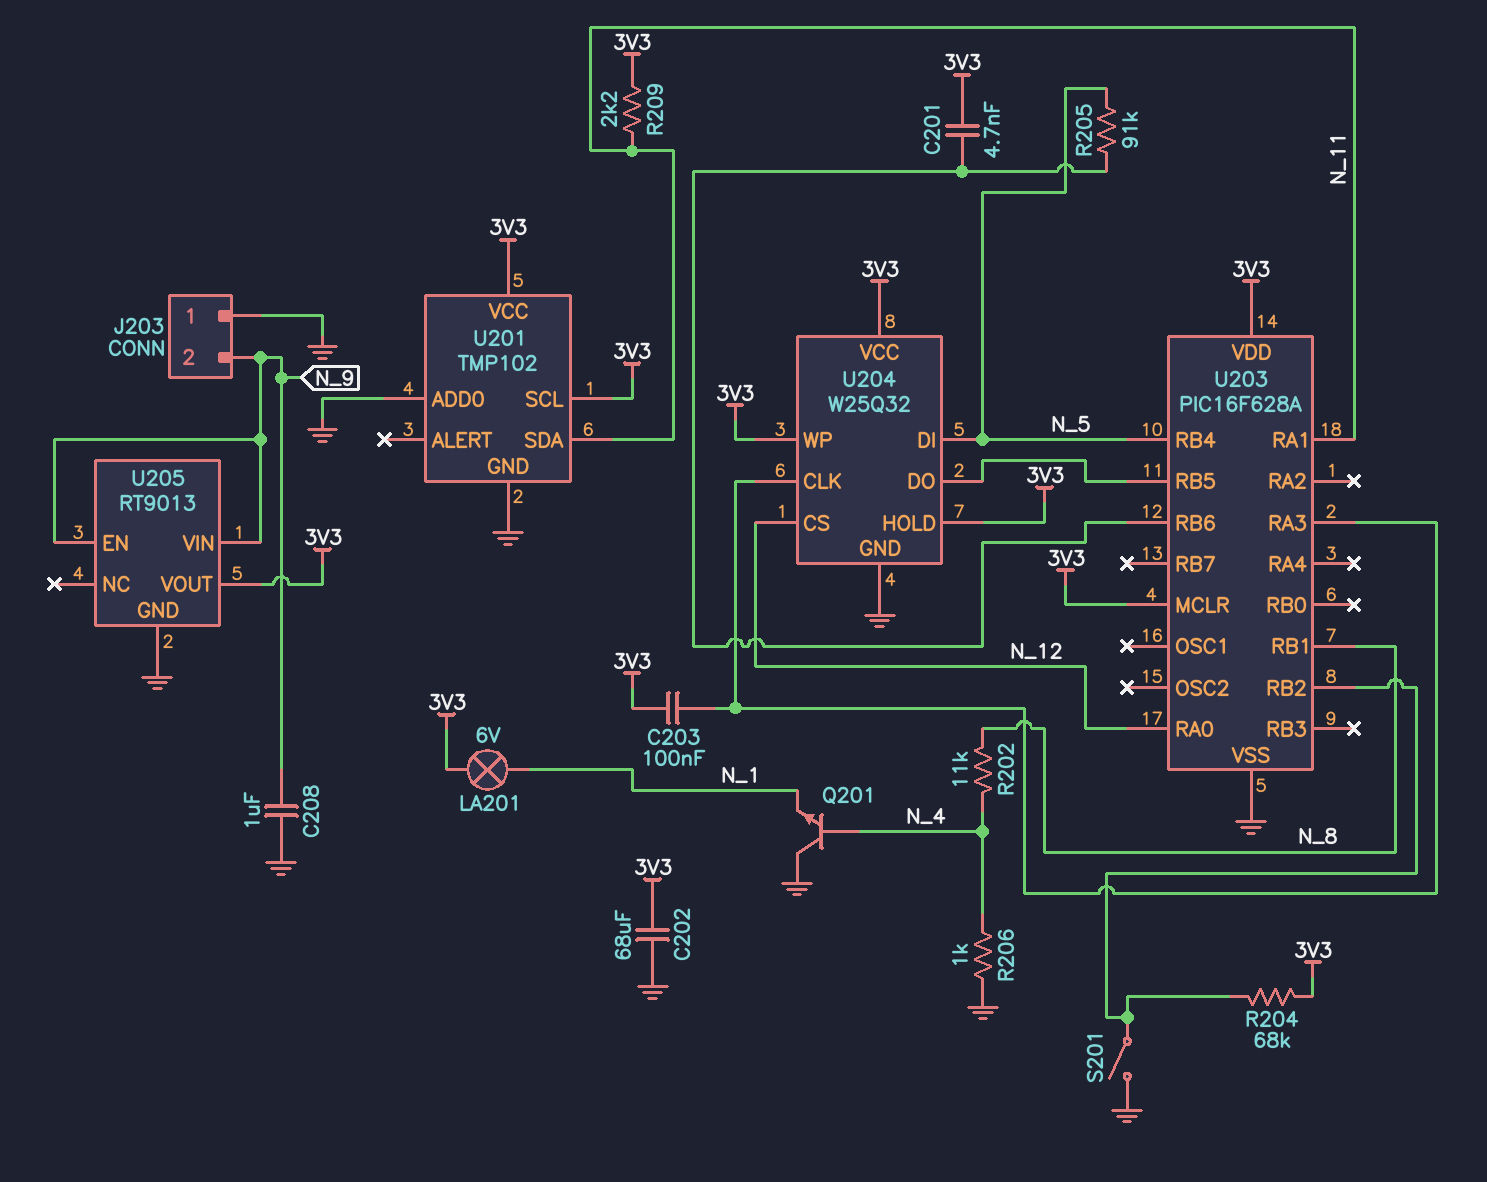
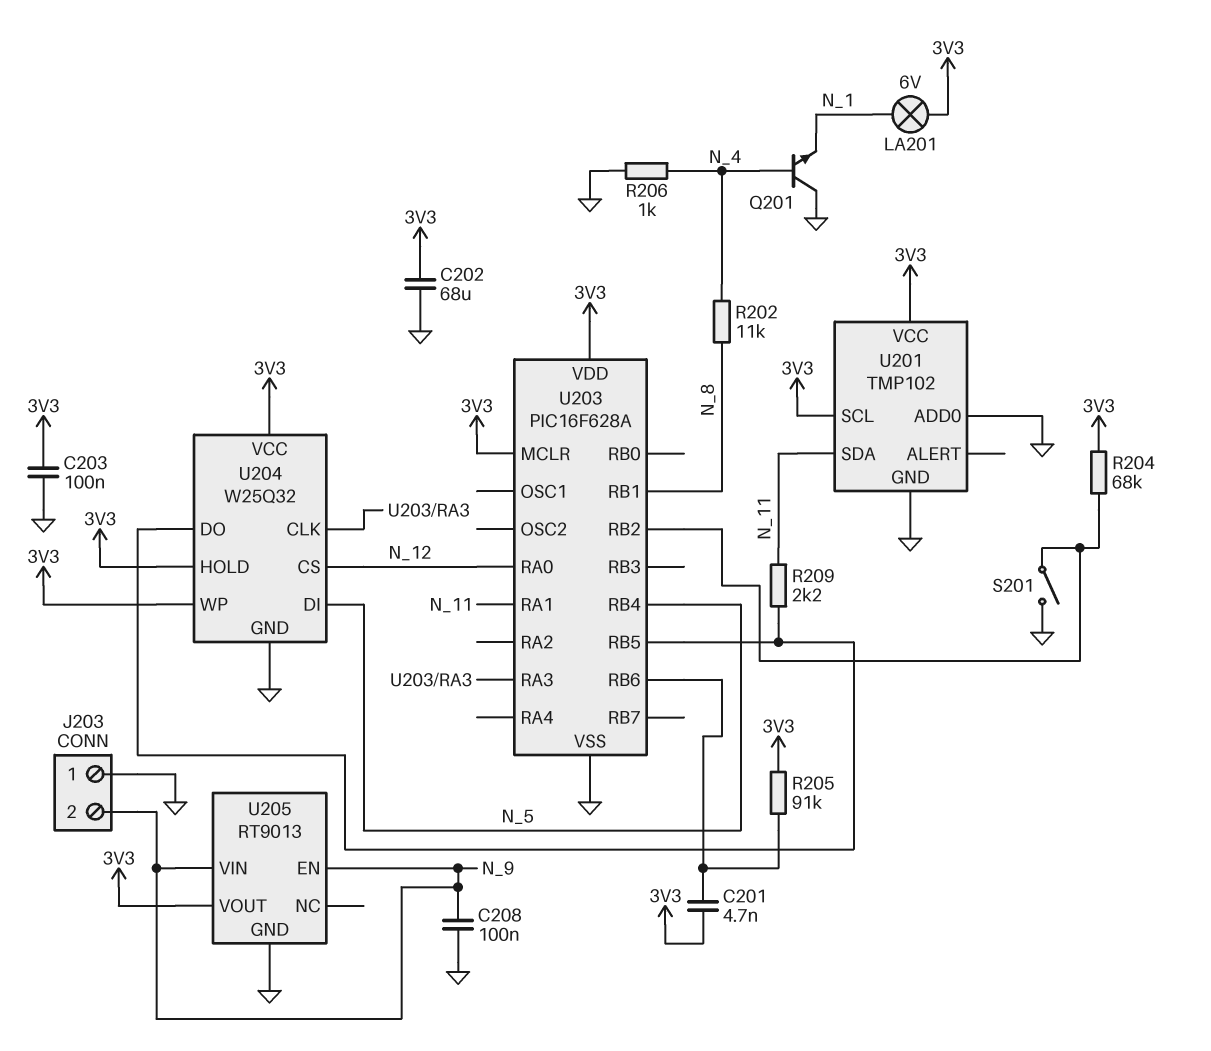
C203: 100nF (3V3, U203/RA3) -> 100nF (3V3, GND)
C208: 1uF (GND, N_9) -> 100nF (GND, N_9)
R205: 91k (N_5, U203/RB6) -> 91k (3V3, U203/RB6)
R209: 2.2k (3V3, N_11) -> 2.2k (N_11, U203/RB5)

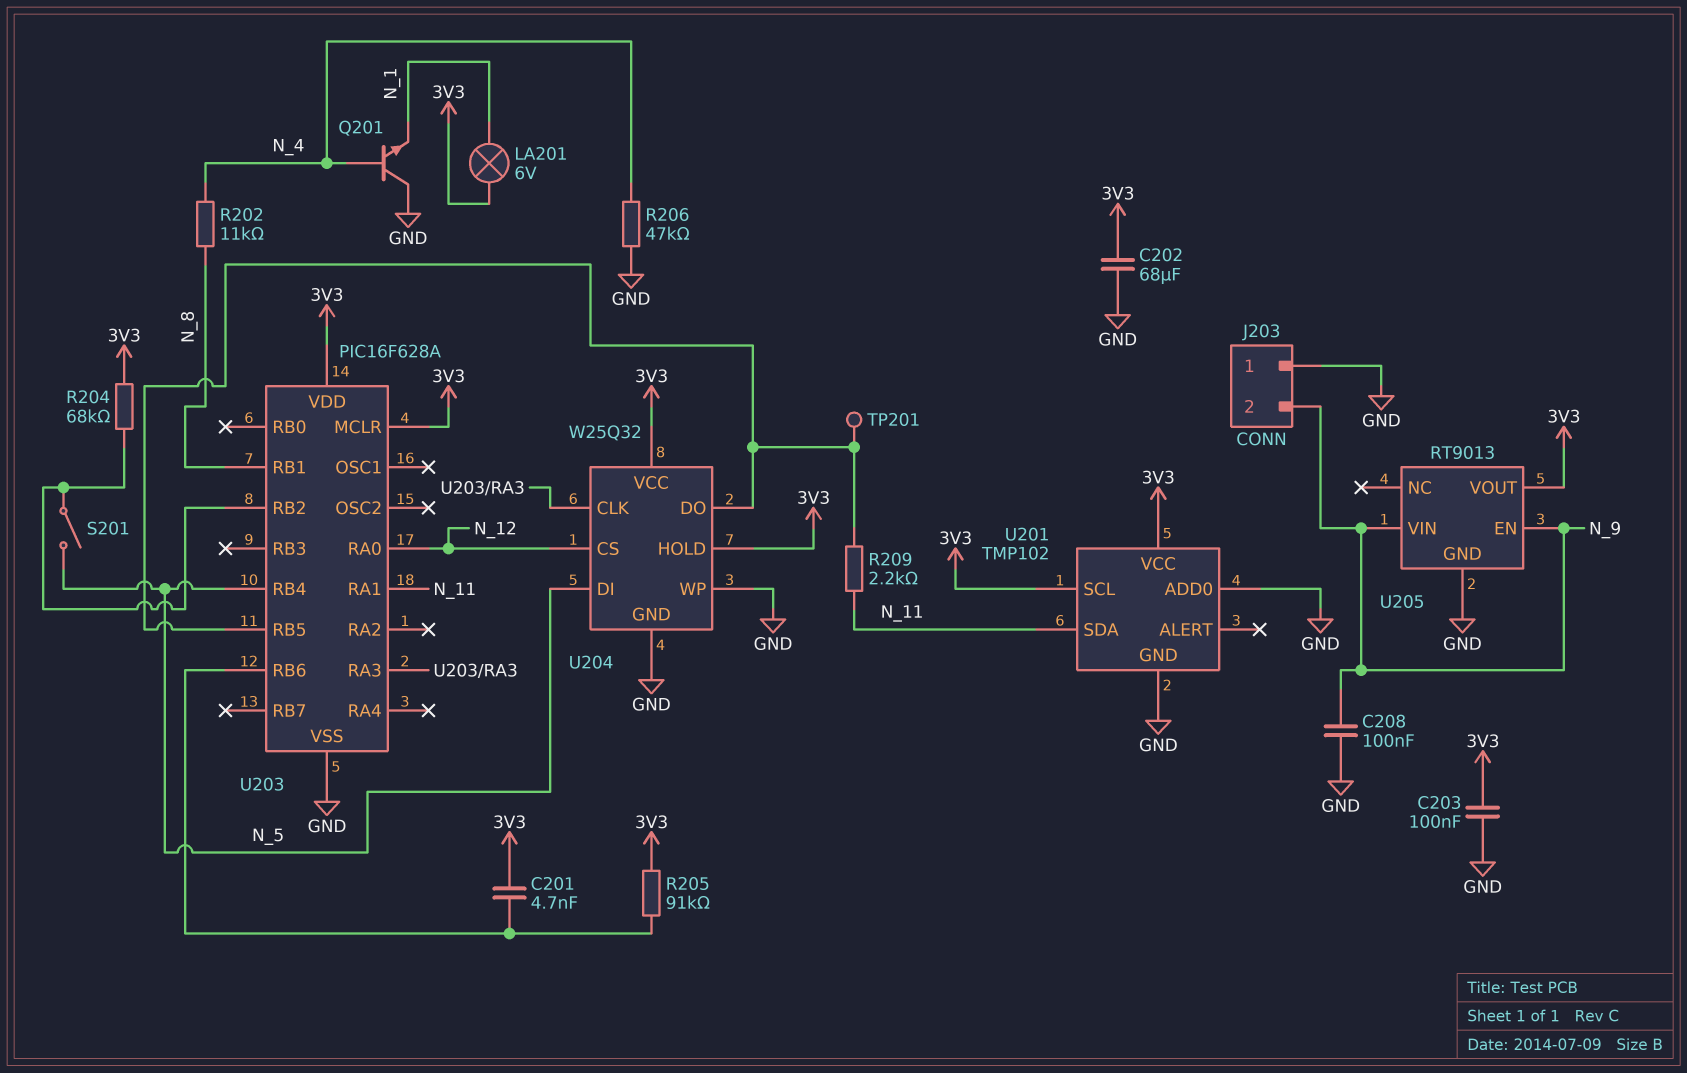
R206: 1k (GND, N_4) -> 47k (GND, N_4)
S201: switch (GND, U203/RB2) -> switch (N_5, U203/RB2)
TP201: none -> test point (U203/RB5)
U204 pin WP: 3V3 -> GND

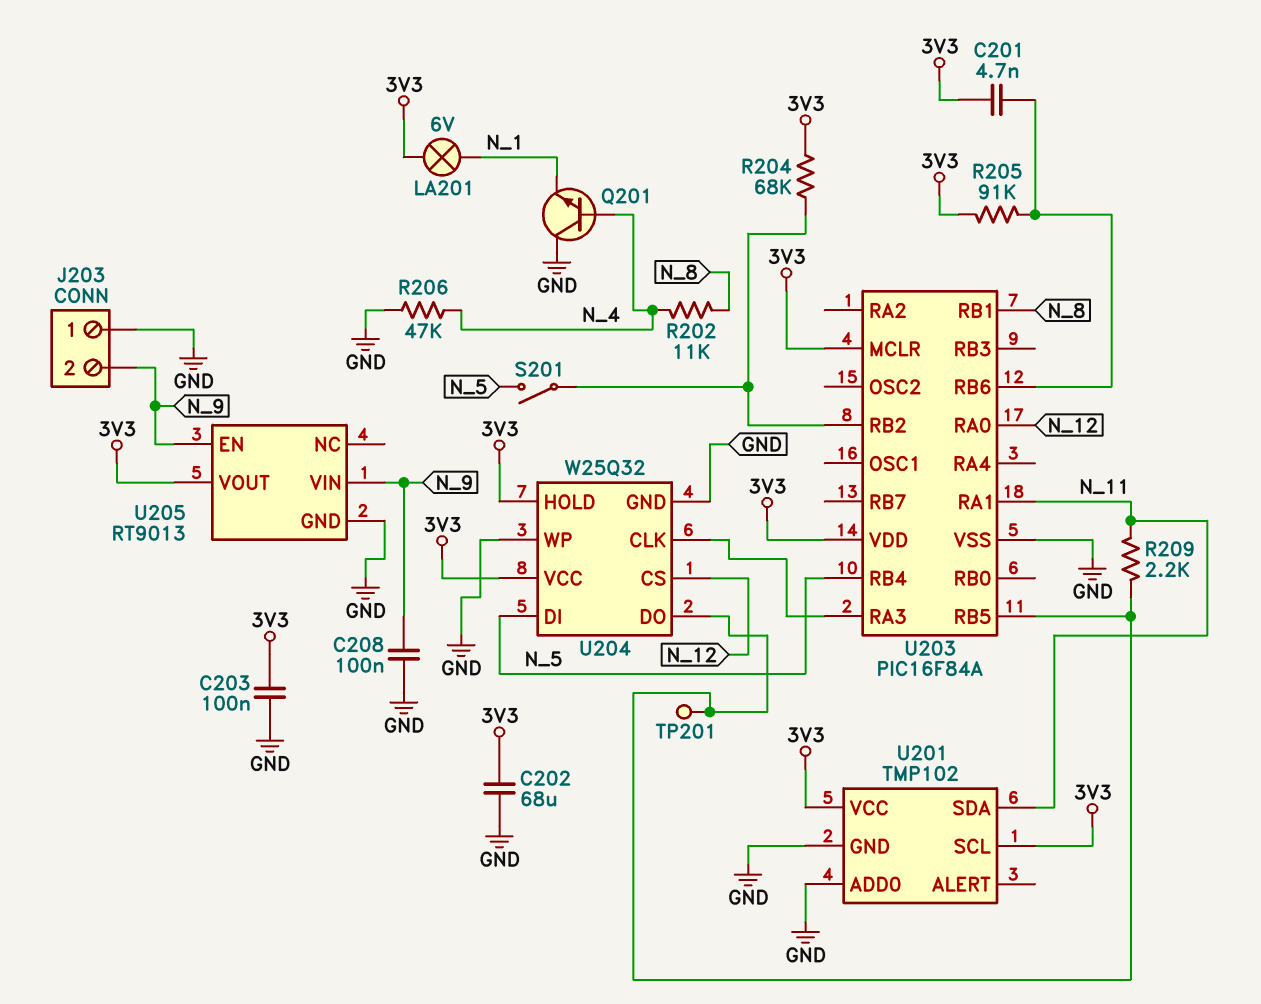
U203: PIC16F628A -> PIC16F84A

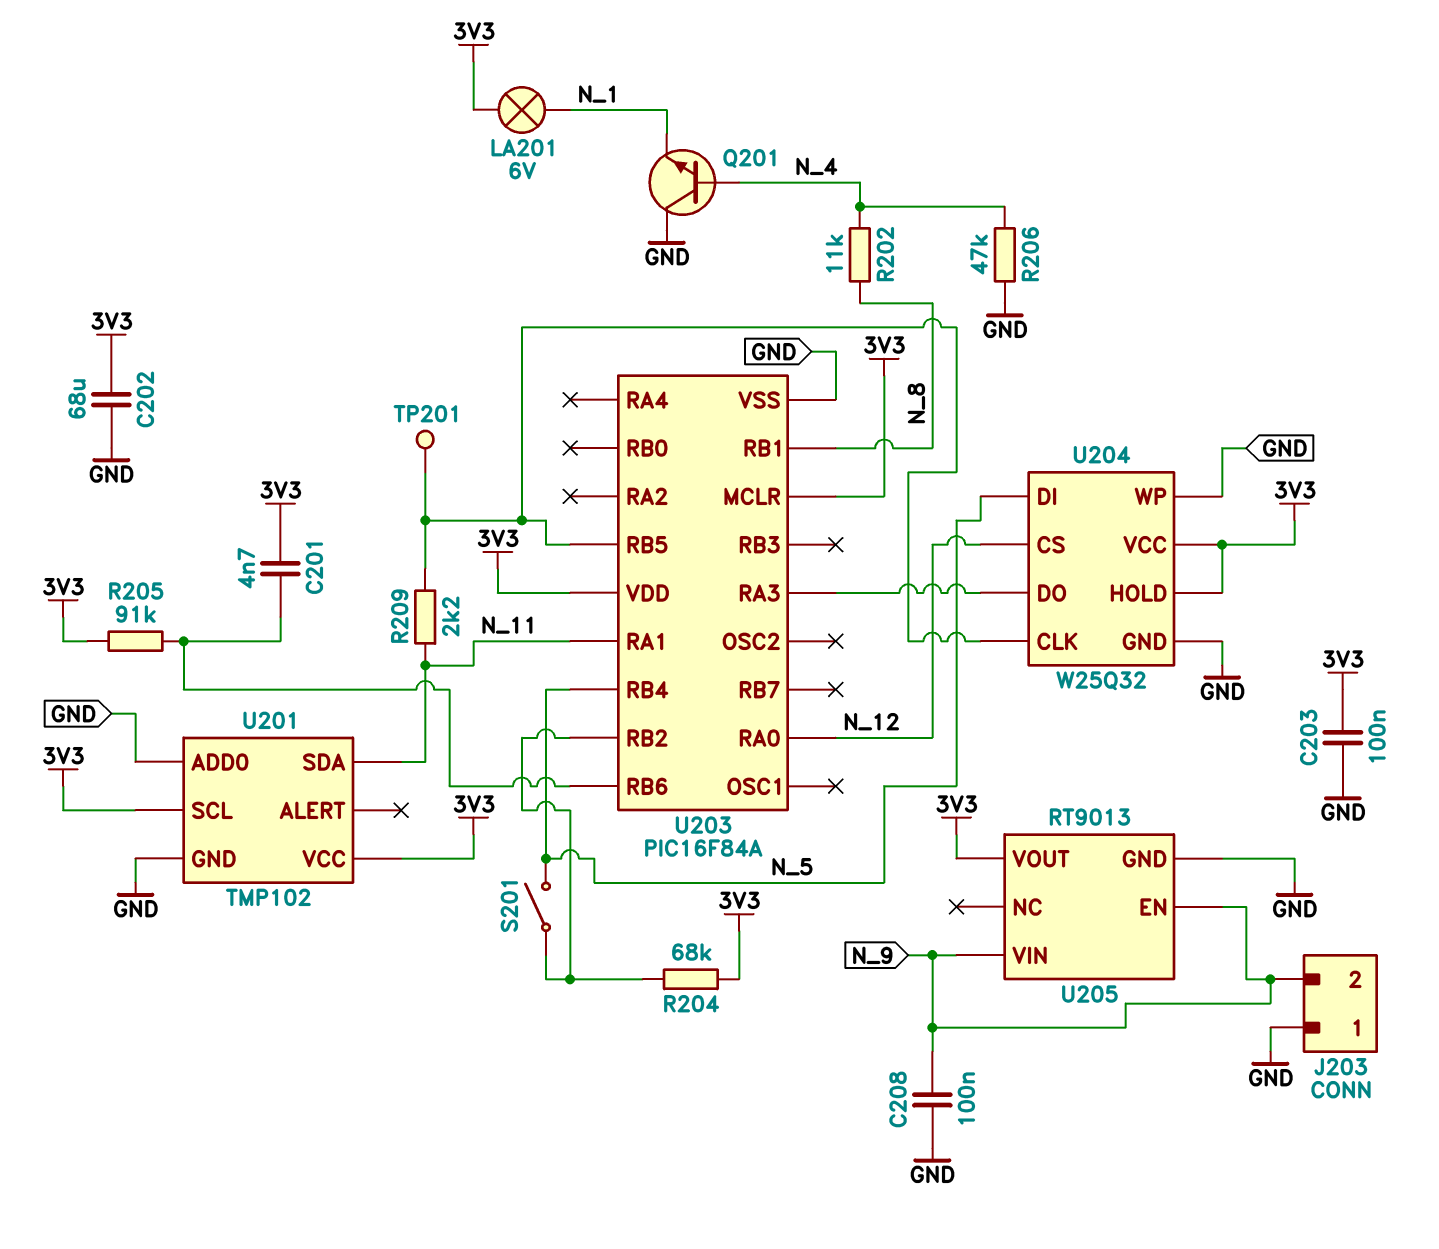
U204 pin CLK: U203/RA3 -> U203/RB5
U204 pin DO: U203/RB5 -> U203/RA3

